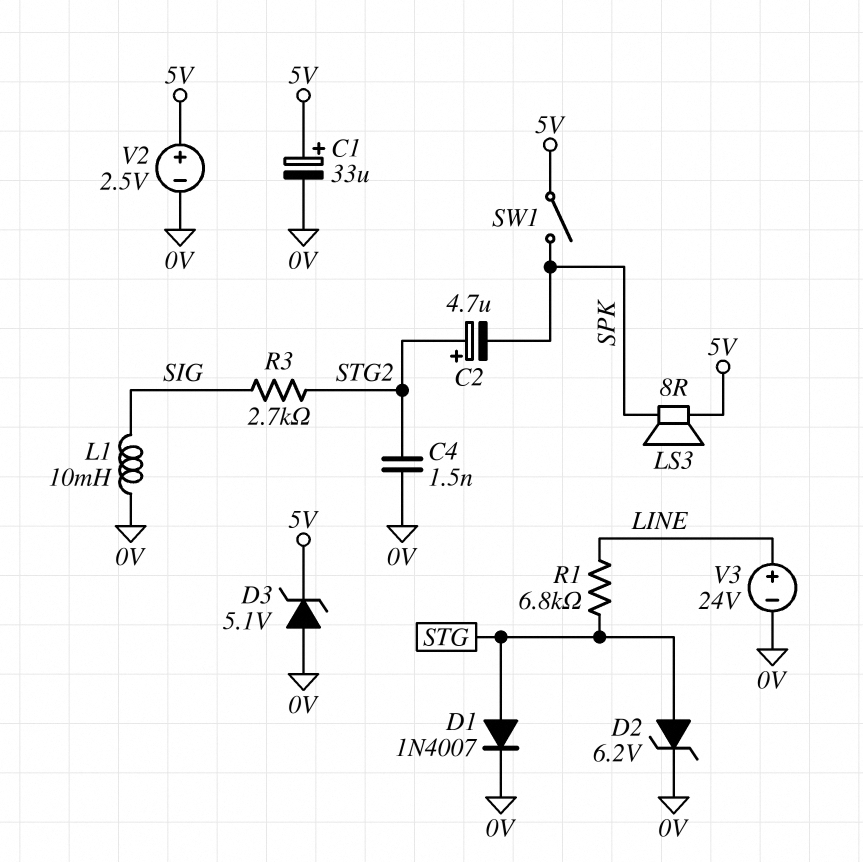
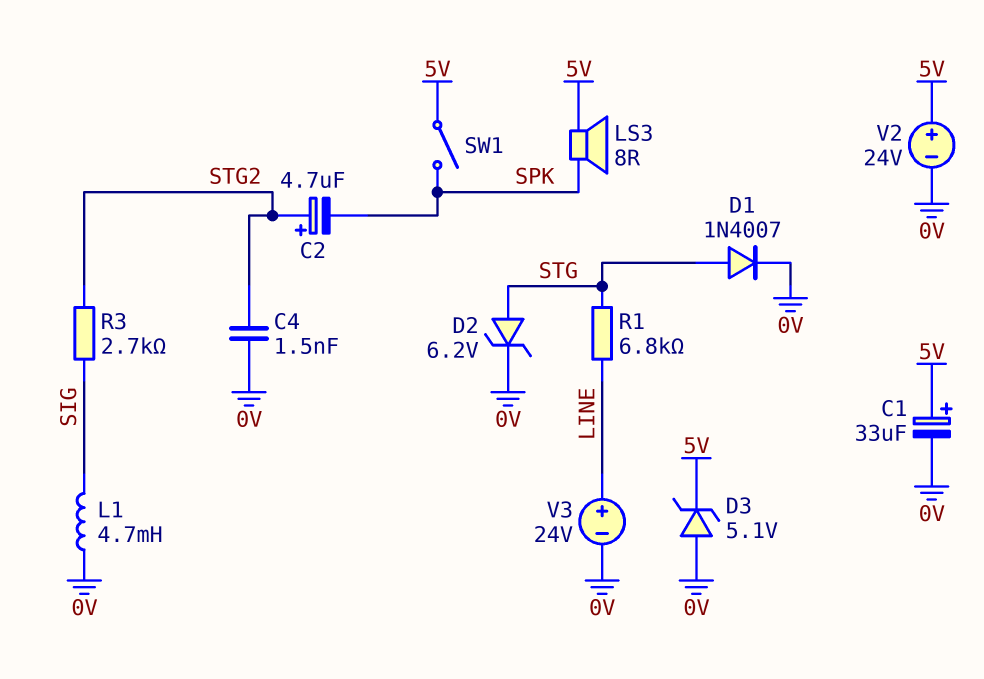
L1: 10mH (0V, SIG) -> 4.7mH (0V, SIG)
V2: 2.5V (plus 5V, minus 0V) -> 24V (plus 5V, minus 0V)

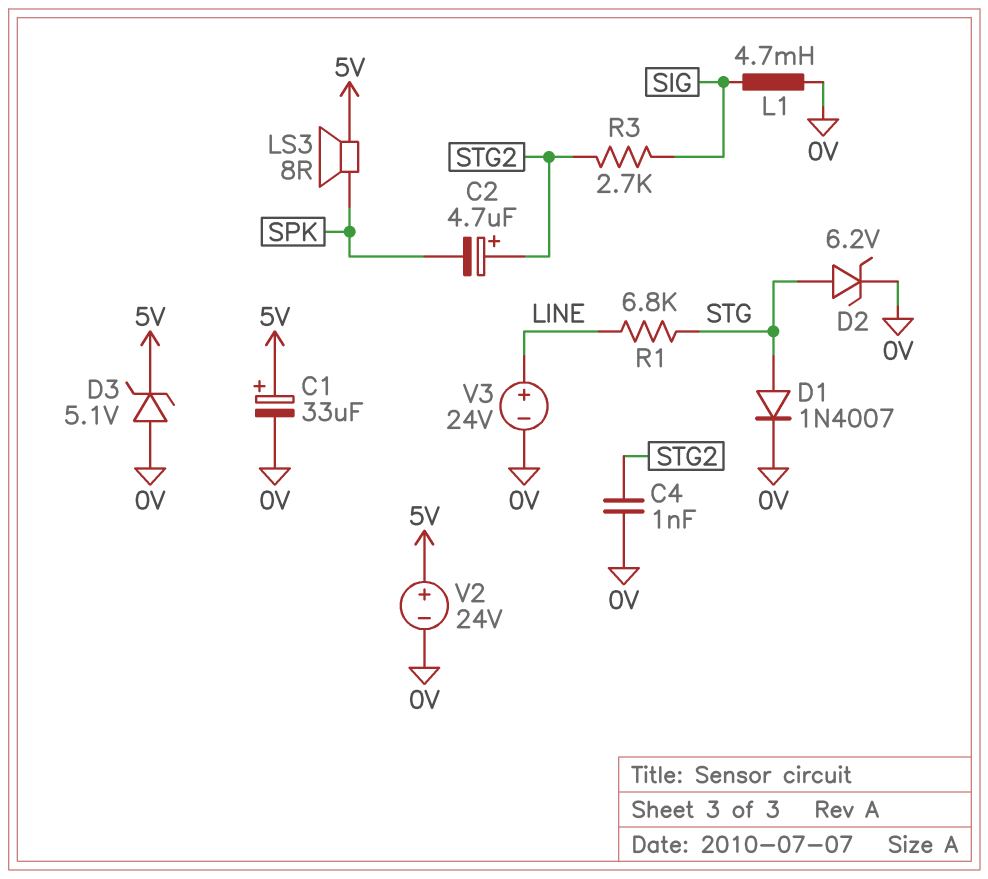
C4: 1.5nF (0V, STG2) -> 1nF (0V, STG2)
SW1: switch (5V, SPK) -> none

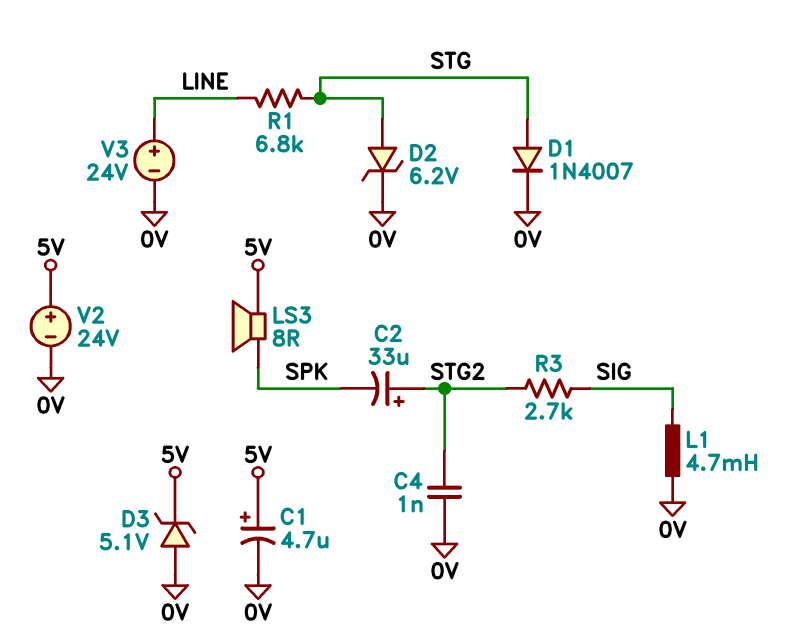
C1: 33uF (plus 5V, minus 0V) -> 4.7uF (plus 5V, minus 0V)
C2: 4.7uF (plus STG2, minus SPK) -> 33uF (plus STG2, minus SPK)

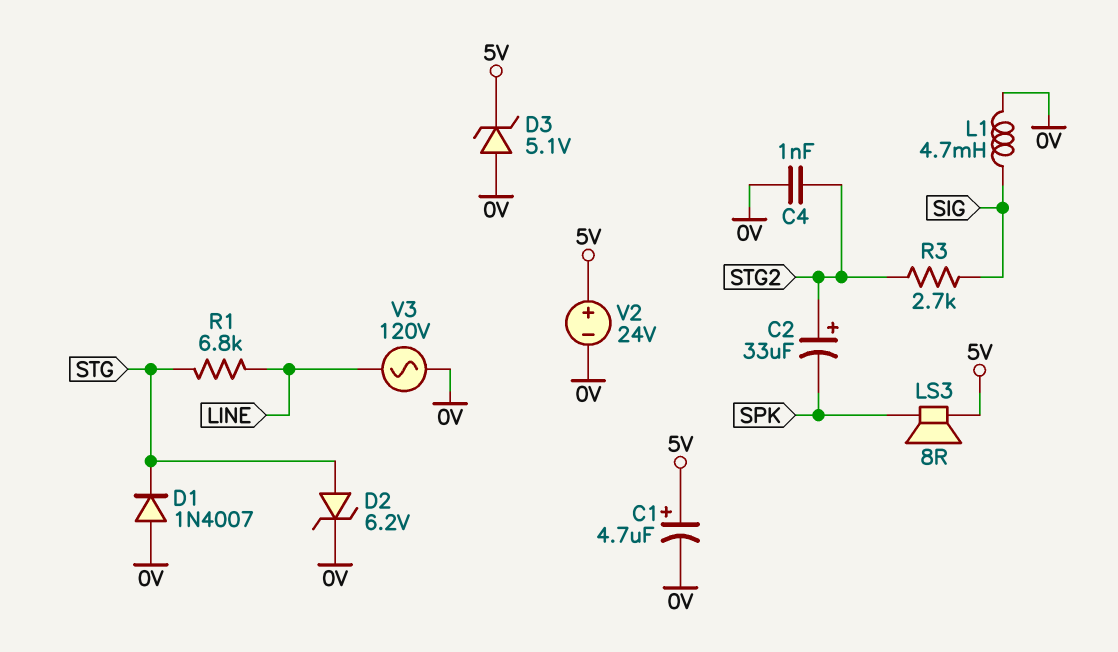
D1: diode 1N4007 (A STG, K 0V) -> diode 1N4007 (A 0V, K STG)
V3: 24V (plus LINE, minus 0V) -> AC 120V (0V, LINE)

